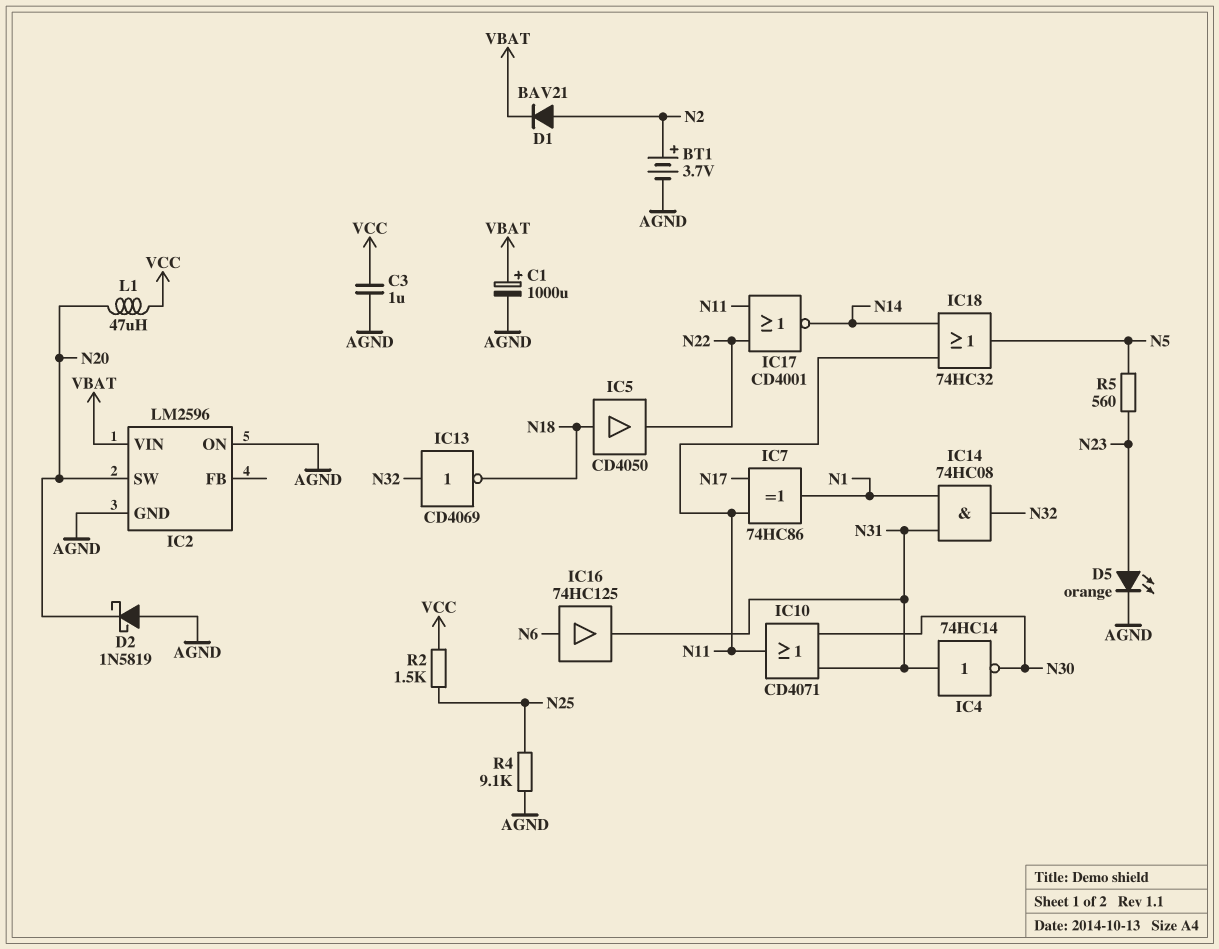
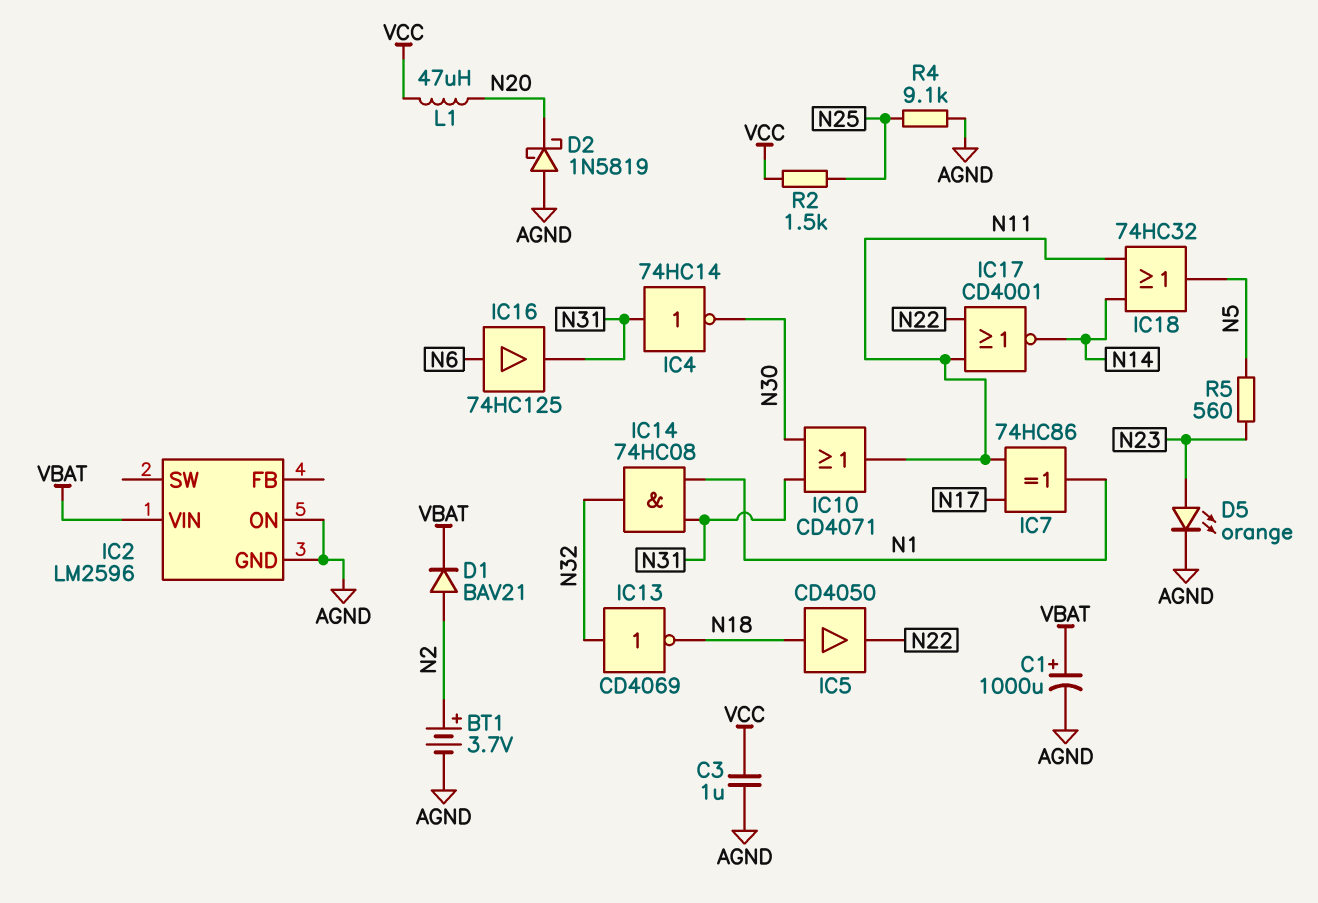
IC2 pin SW: N20 -> none

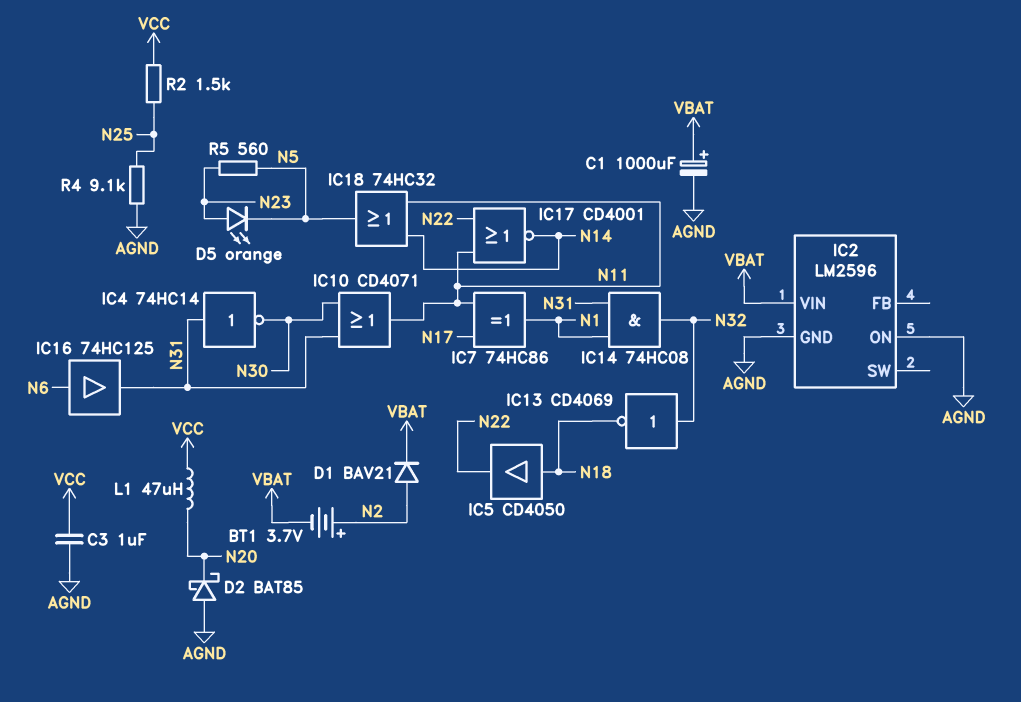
BT1: 3.7V (plus N2, minus AGND) -> 3.7V (plus N2, minus VBAT)
D2: schottky 1N5819 (A AGND, K N20) -> schottky BAT85 (A AGND, K N20)
D5: LED orange (A N23, K AGND) -> LED orange (A N23, K N5)

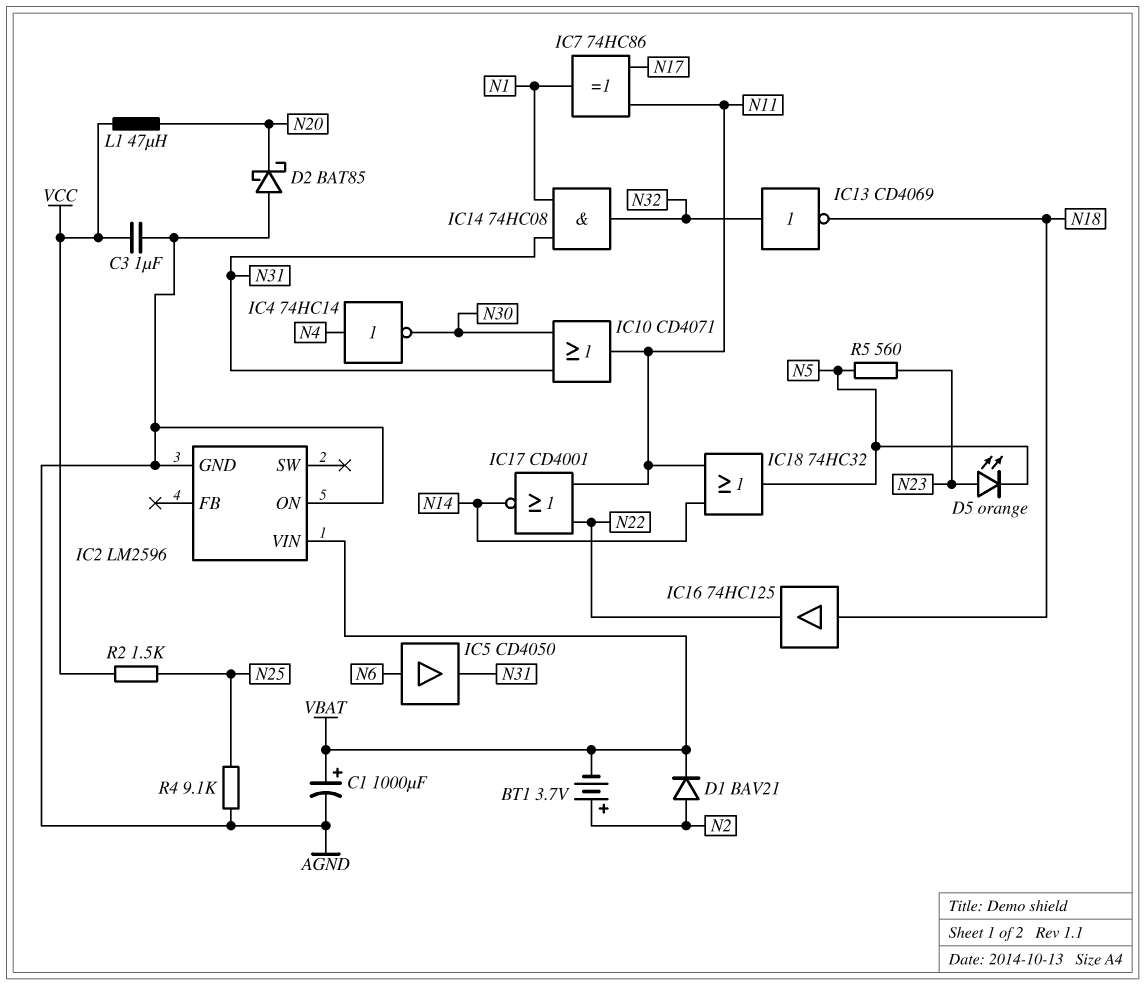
IC4: NOT 74HC14 (in N31, out N30) -> NOT 74HC14 (in N4, out N30)
IC5: buffer CD4050 (in N18, out N22) -> buffer CD4050 (in N6, out N31)
IC16: buffer 74HC125 (in N6, out N31) -> buffer 74HC125 (in N18, out N22)

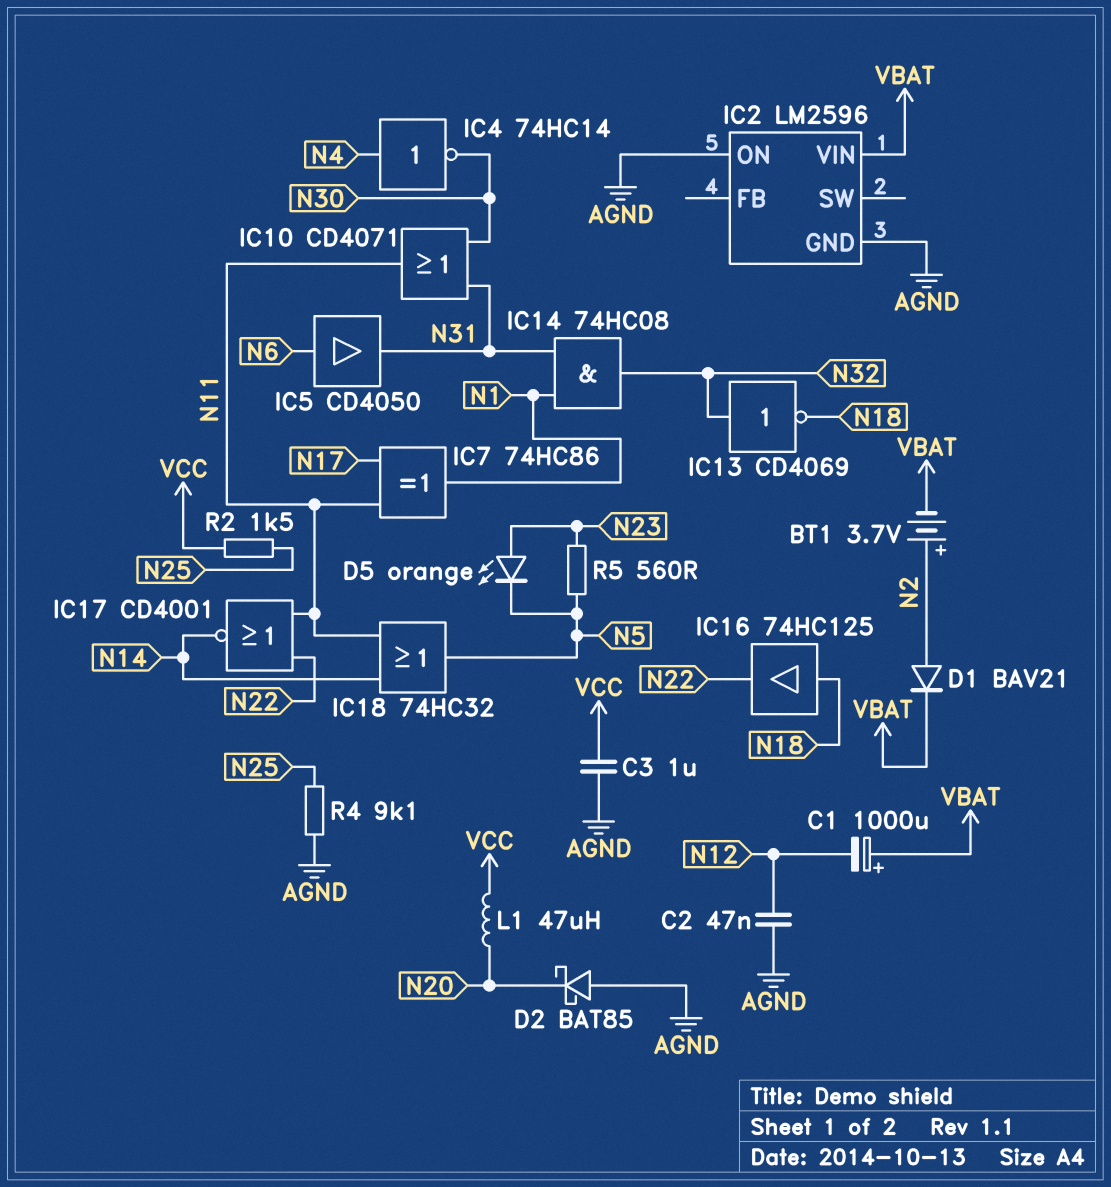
C1: 1000uF (plus VBAT, minus AGND) -> 1000uF (plus VBAT, minus N12)
C2: none -> 47nF (AGND, N12)

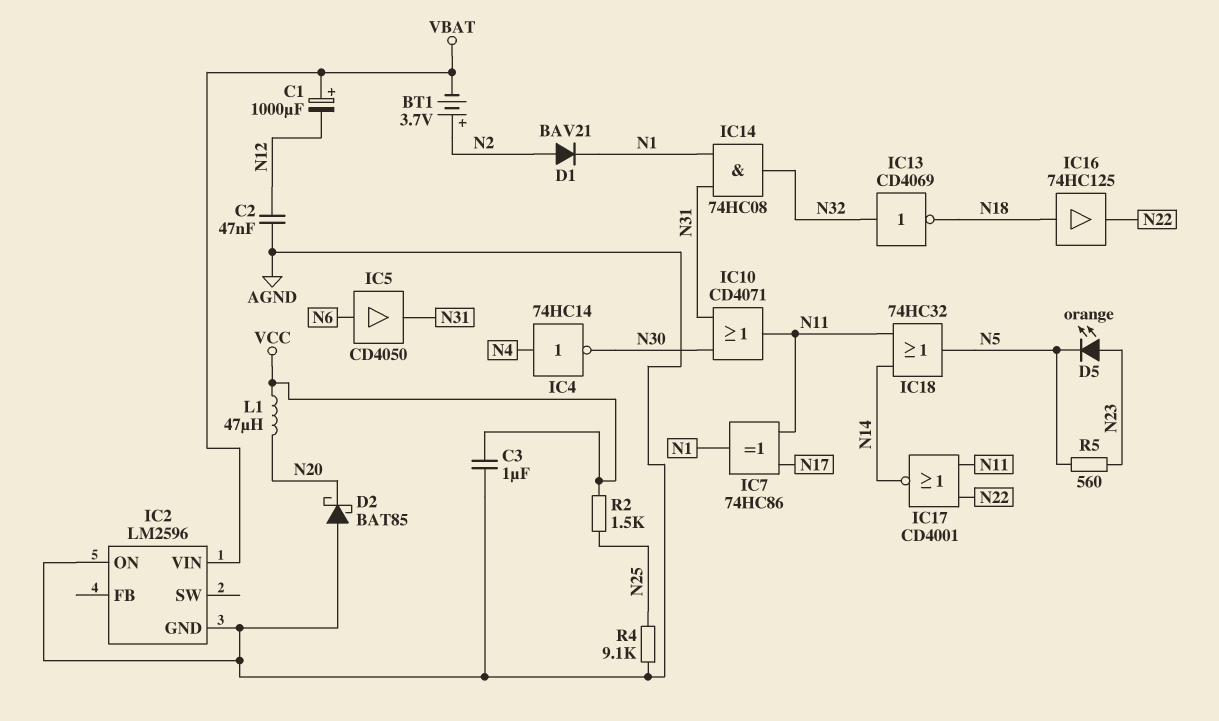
D1: diode BAV21 (A N2, K VBAT) -> diode BAV21 (A N2, K N1)

